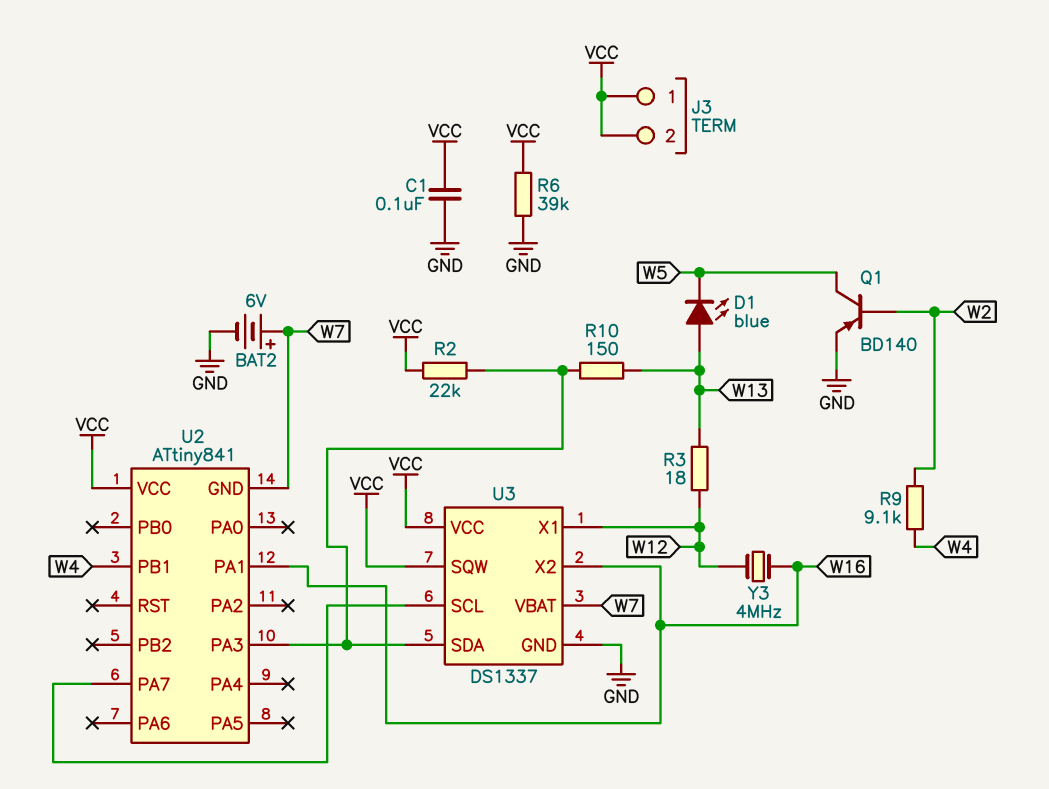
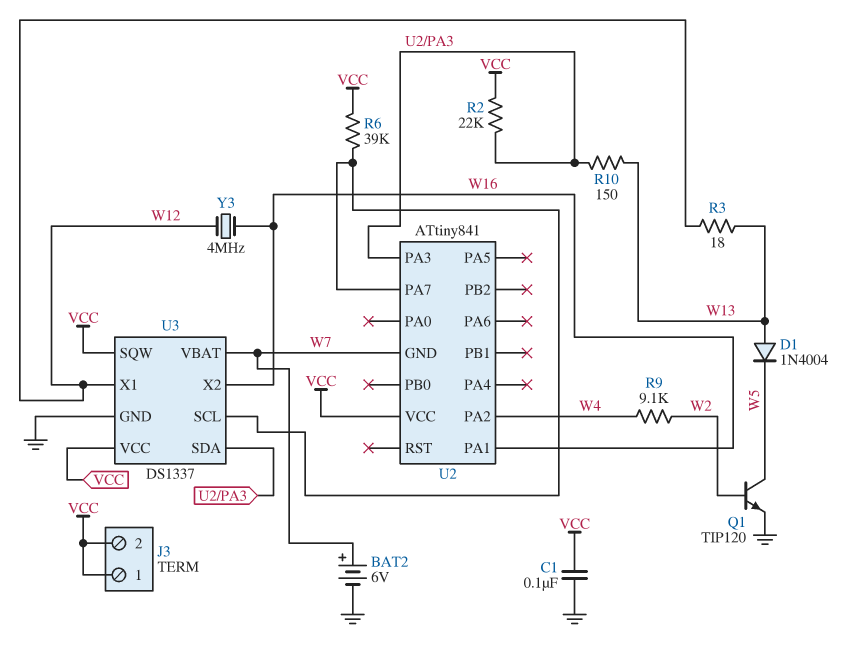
D1: LED blue (A W13, K W5) -> diode 1N4004 (A W13, K W5)
Q1: PNP BD140 (B W2, C W5, E GND) -> NPN TIP120 (B W2, C W5, E GND)
R6: 39k (GND, VCC) -> 39k (U2/PA7, VCC)
U2 pin PA2: none -> W4
U2 pin PB1: W4 -> none

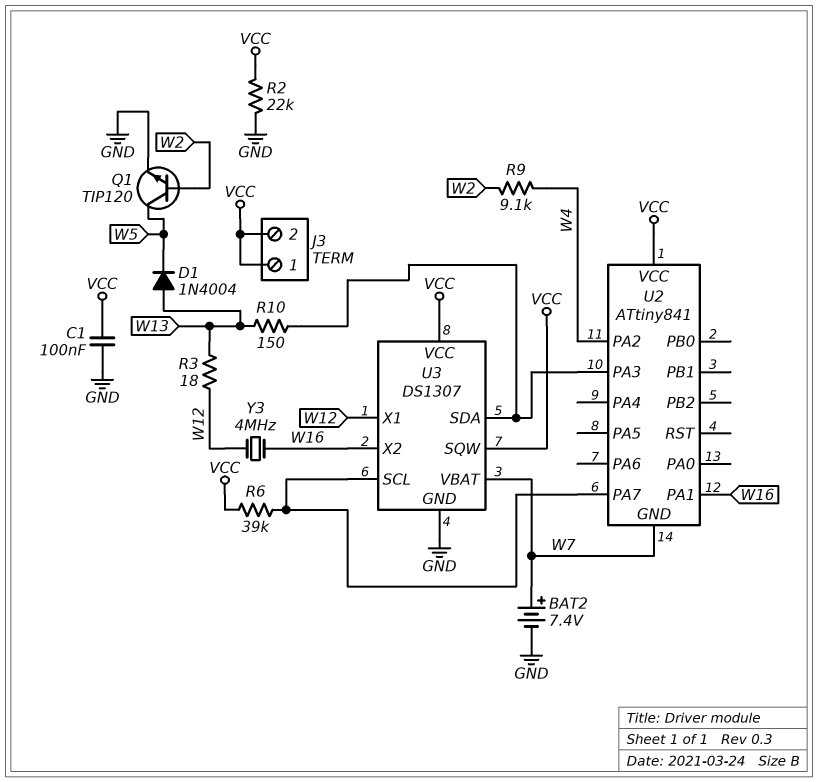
BAT2: 6V (plus W7, minus GND) -> 7.4V (plus W7, minus GND)
R2: 22k (U2/PA3, VCC) -> 22k (GND, VCC)
U3: DS1337 -> DS1307

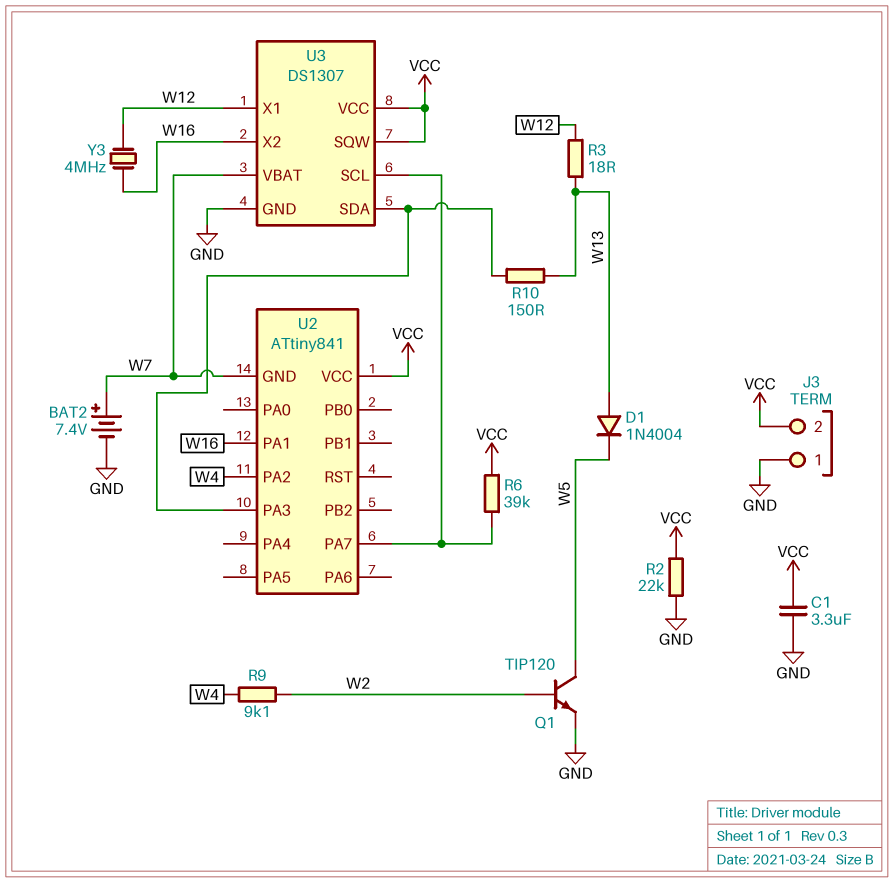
C1: 100nF (GND, VCC) -> 3.3uF (GND, VCC)
J3 pin 1: VCC -> GND

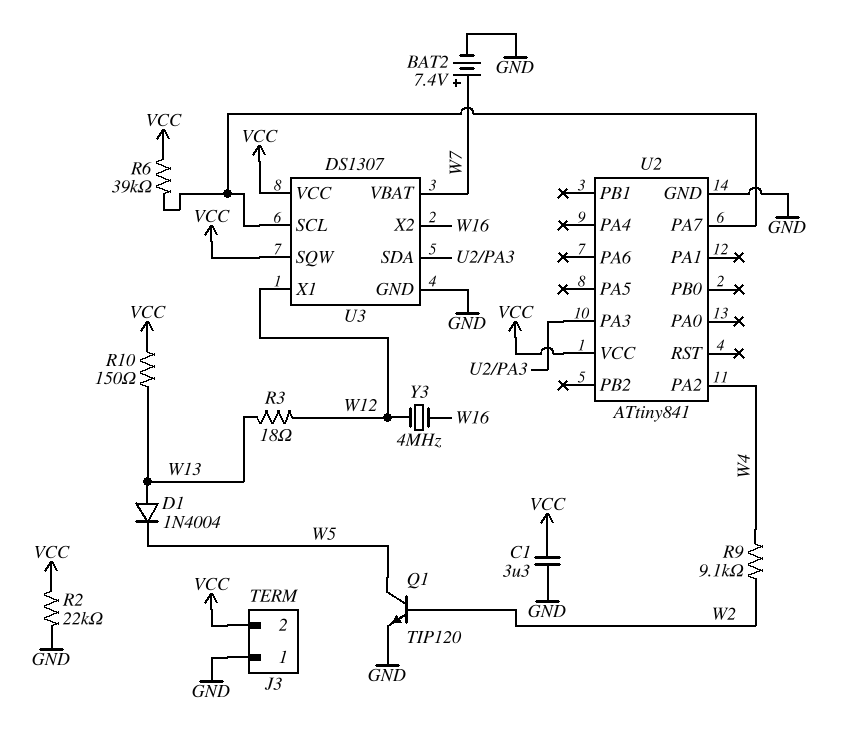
R10: 150 (U2/PA3, W13) -> 150 (VCC, W13)
U2 pin GND: W7 -> GND
U2 pin PA1: W16 -> none

